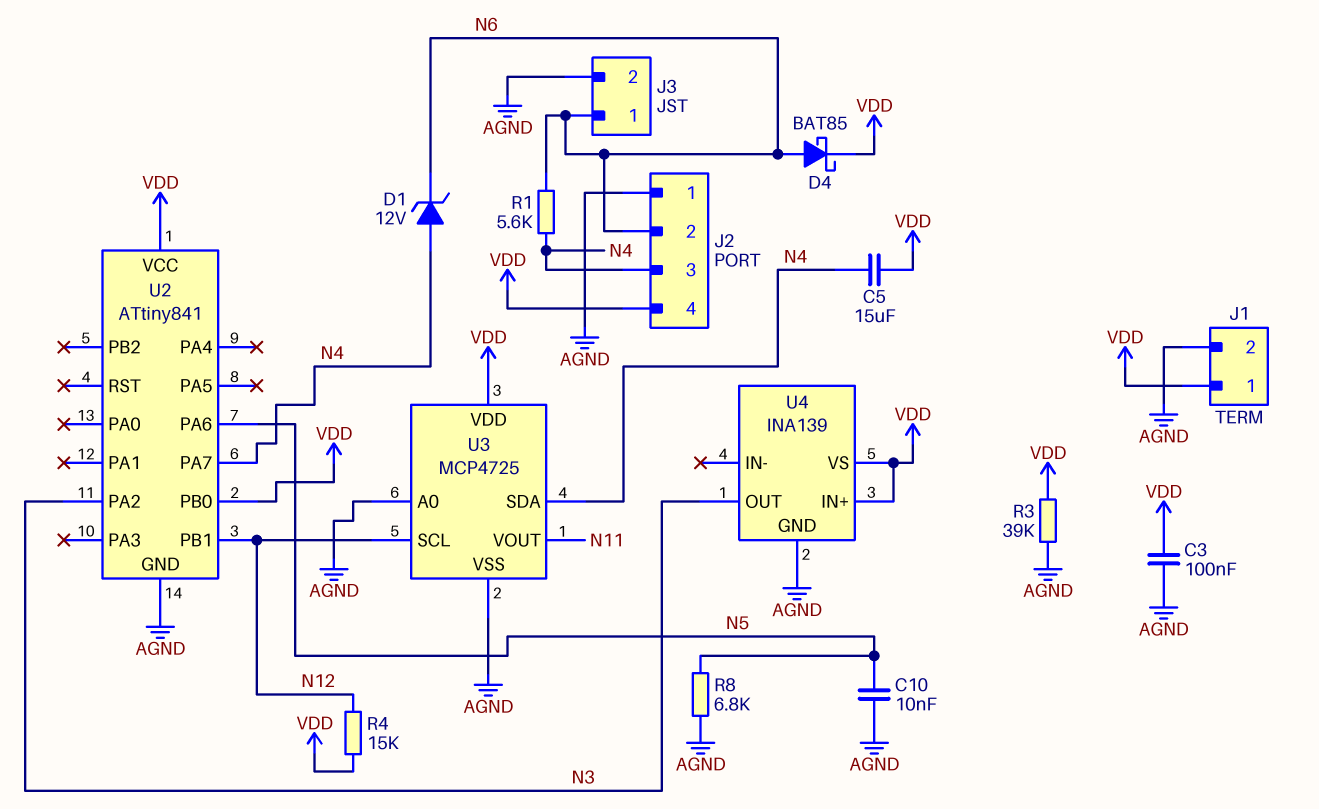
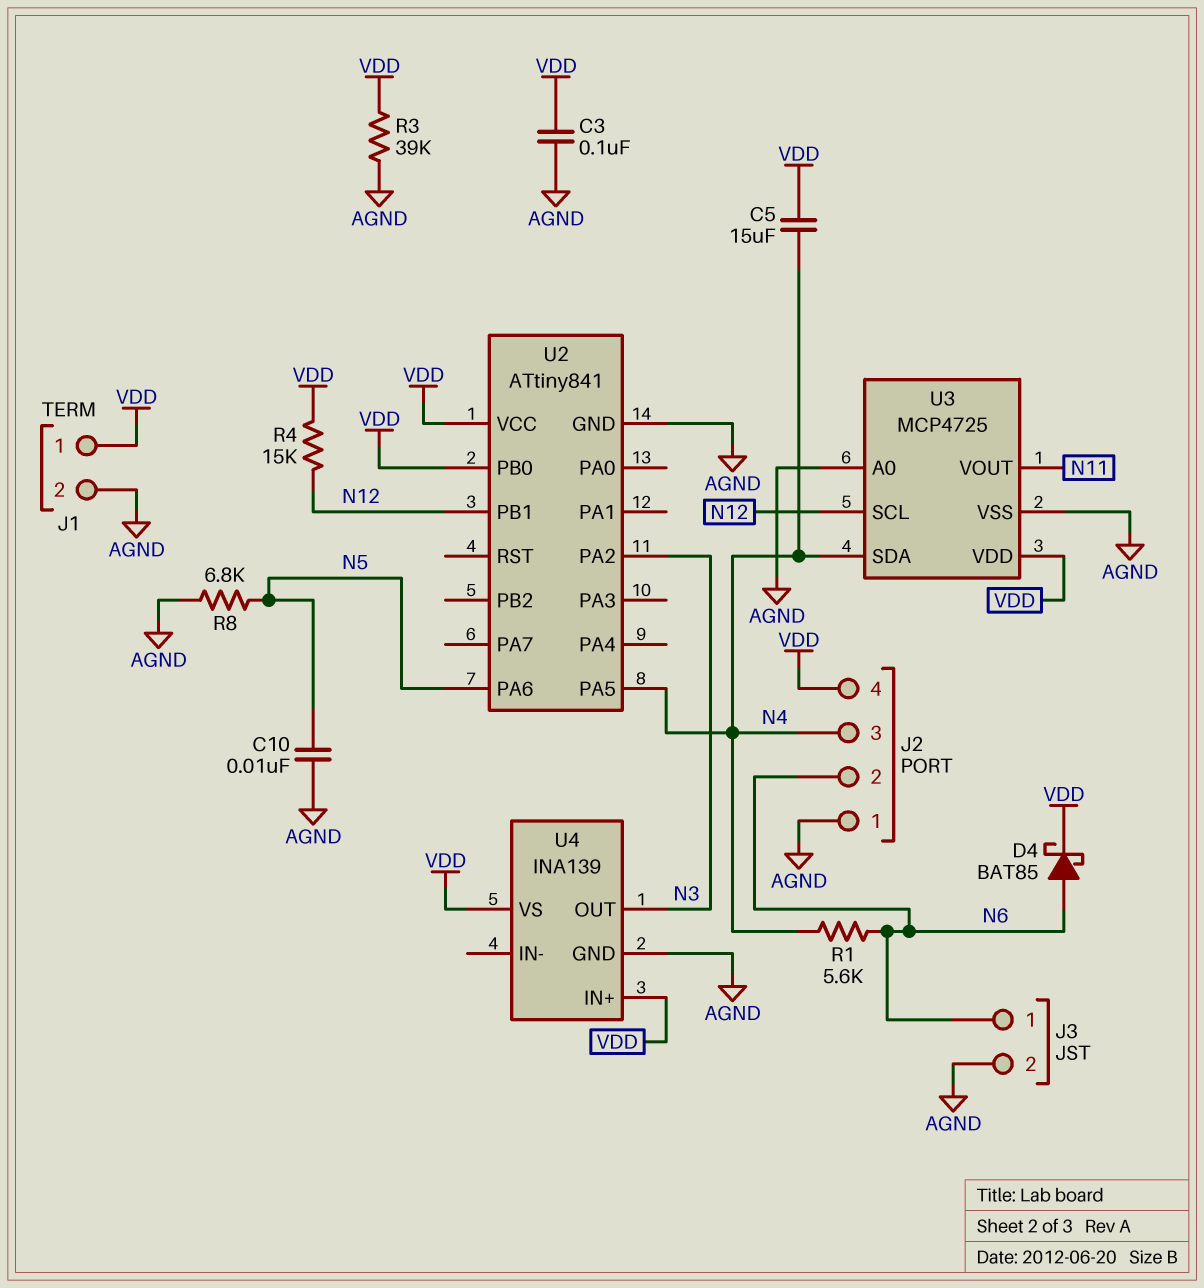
D1: zener 12V (A N4, K N6) -> none
U2 pin PA5: none -> N4
U2 pin PA7: N4 -> none

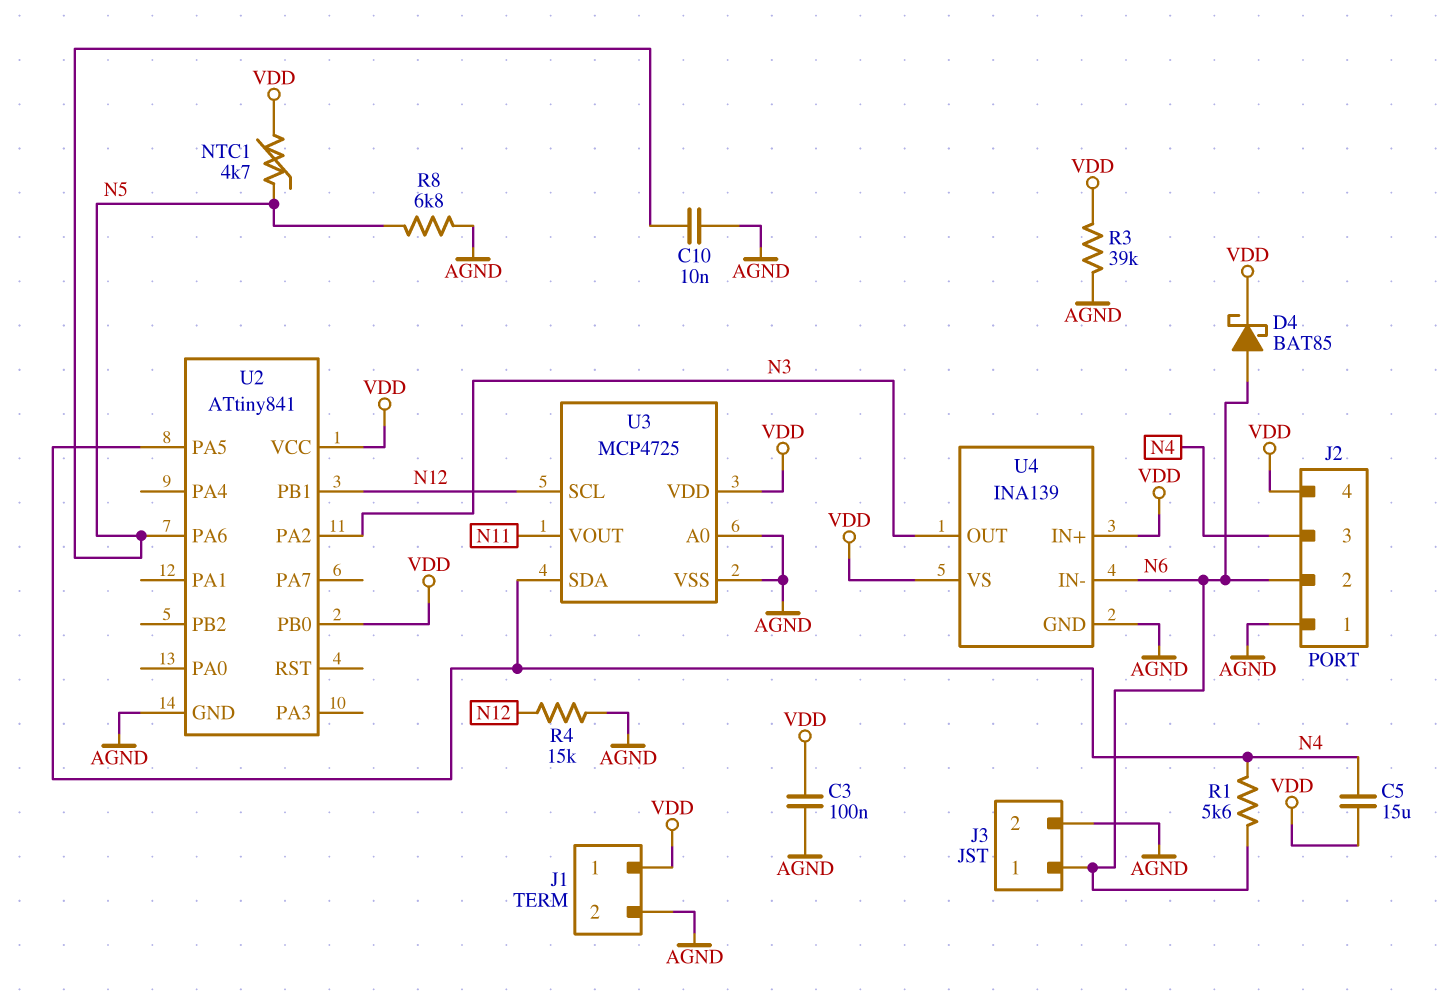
NTC1: none -> 4.7k (N5, VDD)
R4: 15k (N12, VDD) -> 15k (AGND, N12)
U4 pin IN-: none -> N6

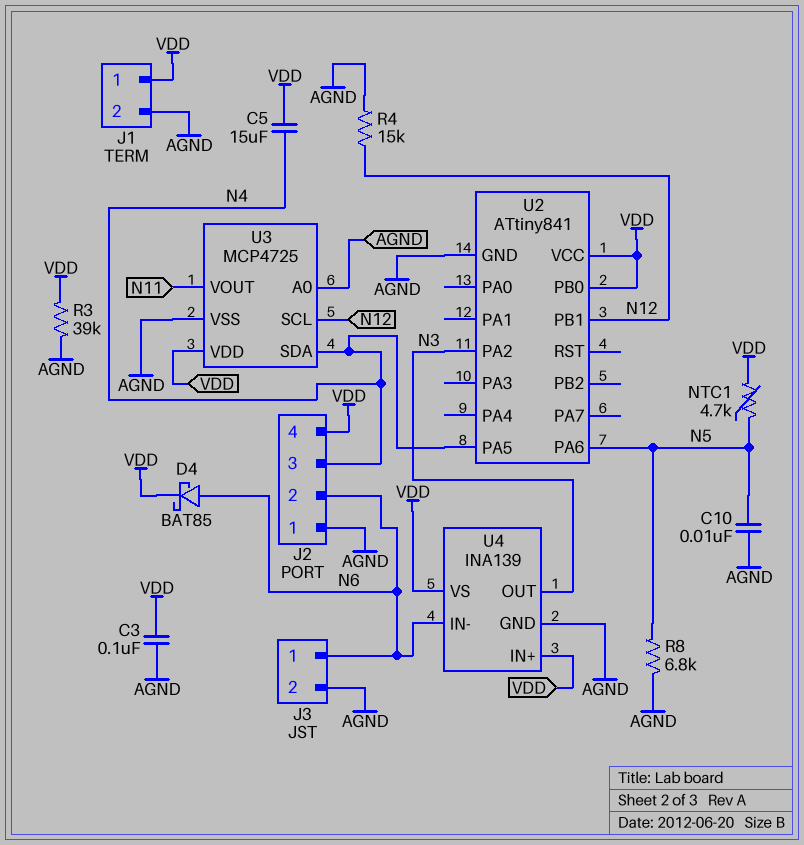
R1: 5.6k (N4, N6) -> none

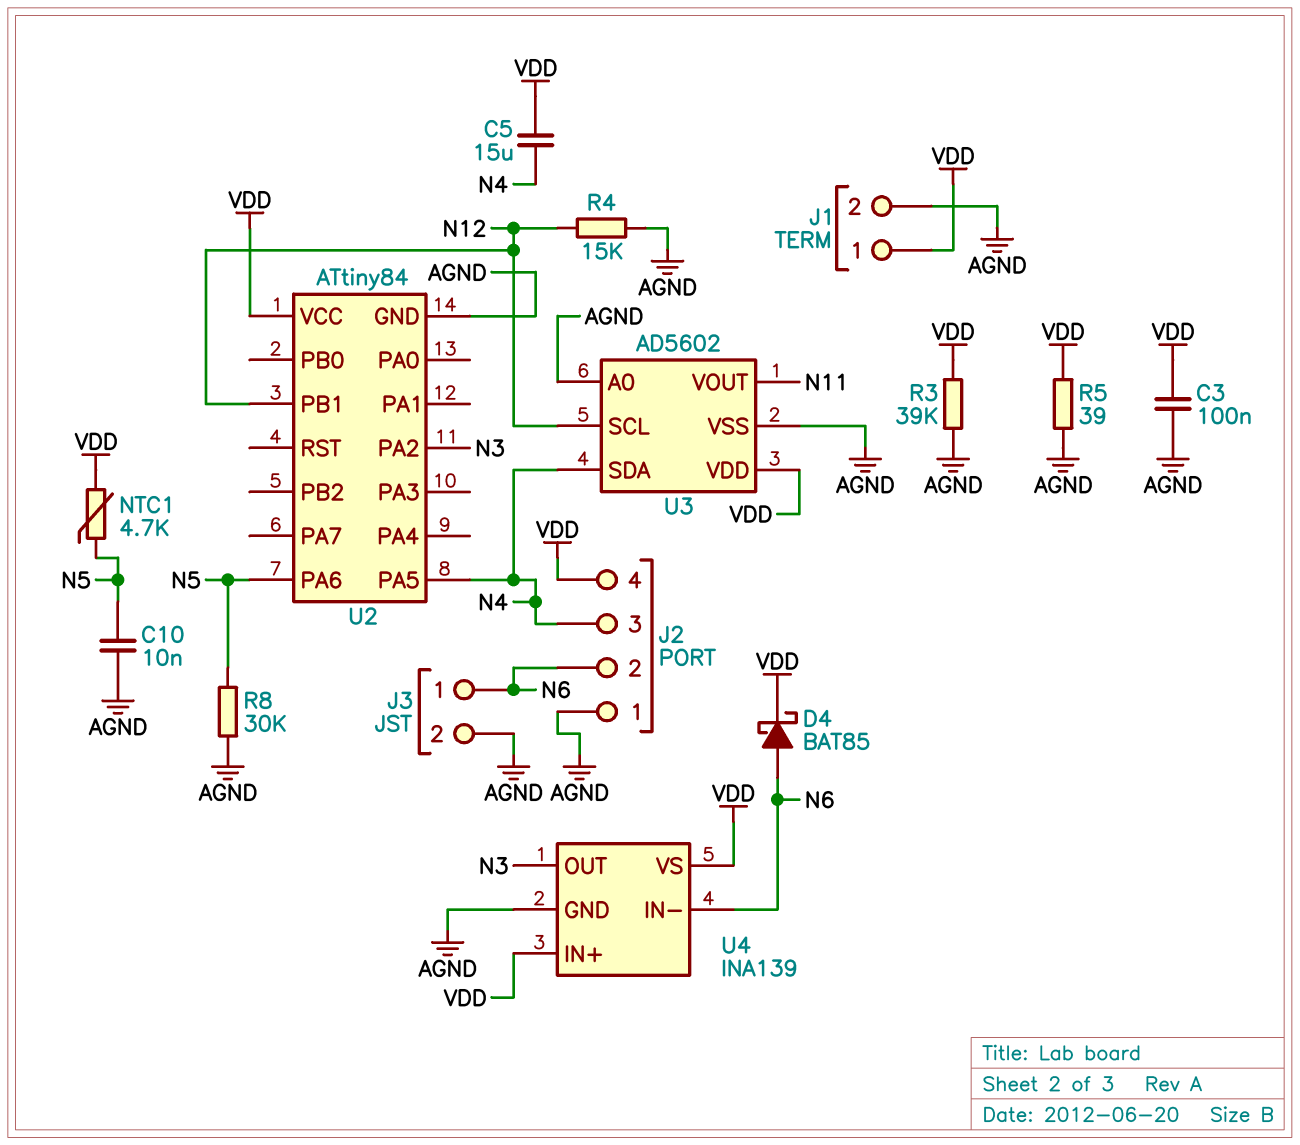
R5: none -> 39 (AGND, VDD)
R8: 6.8k (AGND, N5) -> 30k (AGND, N5)
U2: ATtiny841 -> ATtiny84
U2 pin PB0: VDD -> none
U3: MCP4725 -> AD5602

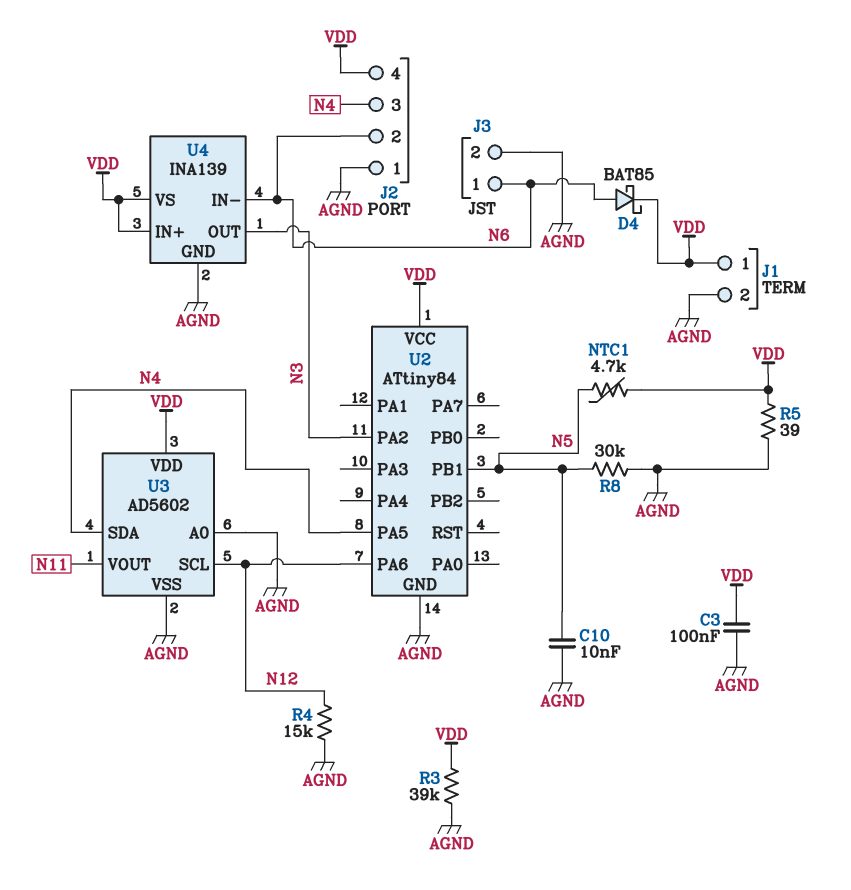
C5: 15uF (N4, VDD) -> none
U2 pin PA6: N5 -> N12
U2 pin PB1: N12 -> N5

